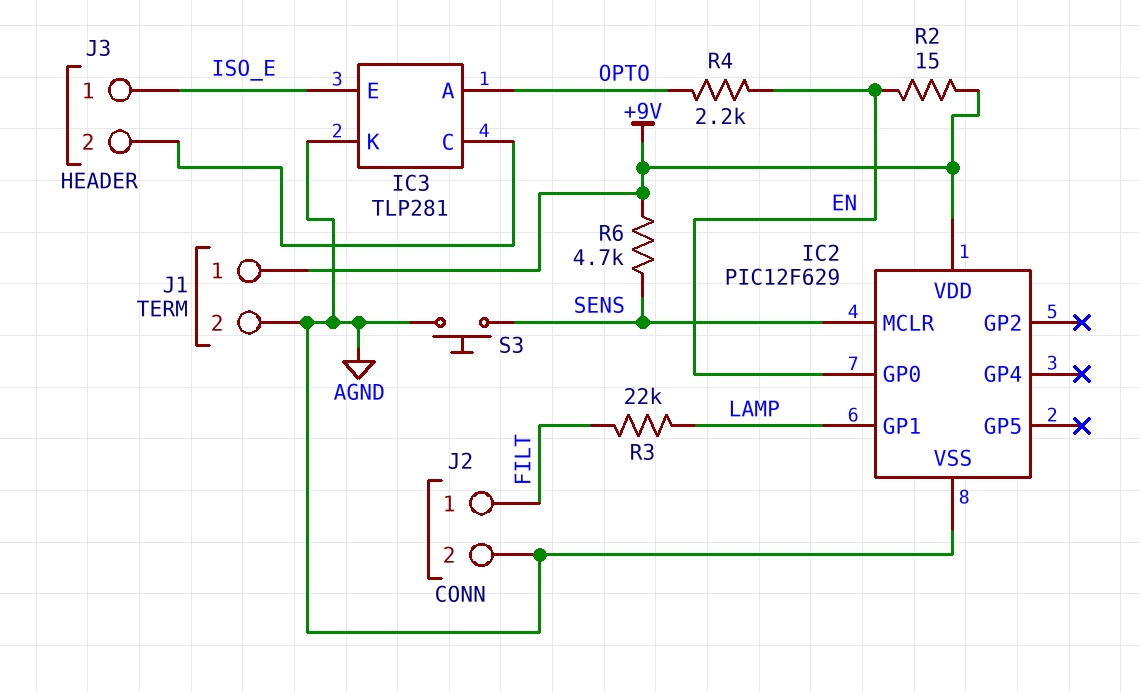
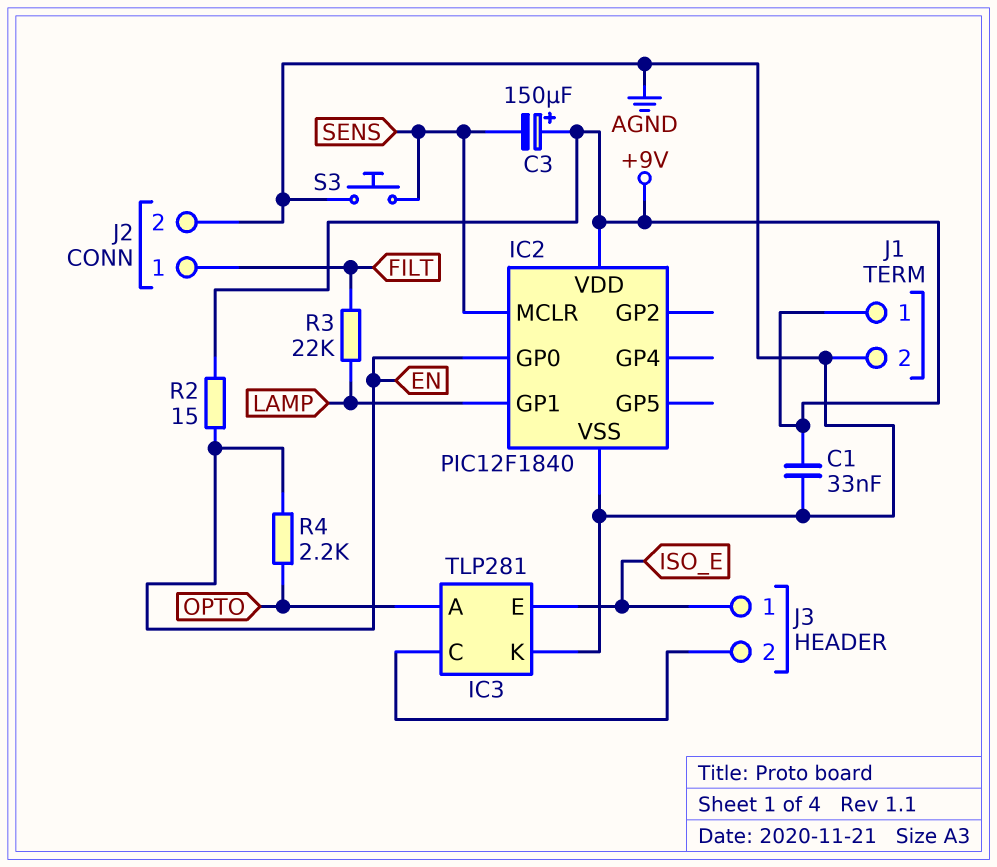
C1: none -> 33nF (+9V, AGND)
C3: none -> 150uF (plus +9V, minus SENS)
IC2: PIC12F629 -> PIC12F1840
R6: 4.7k (+9V, SENS) -> none

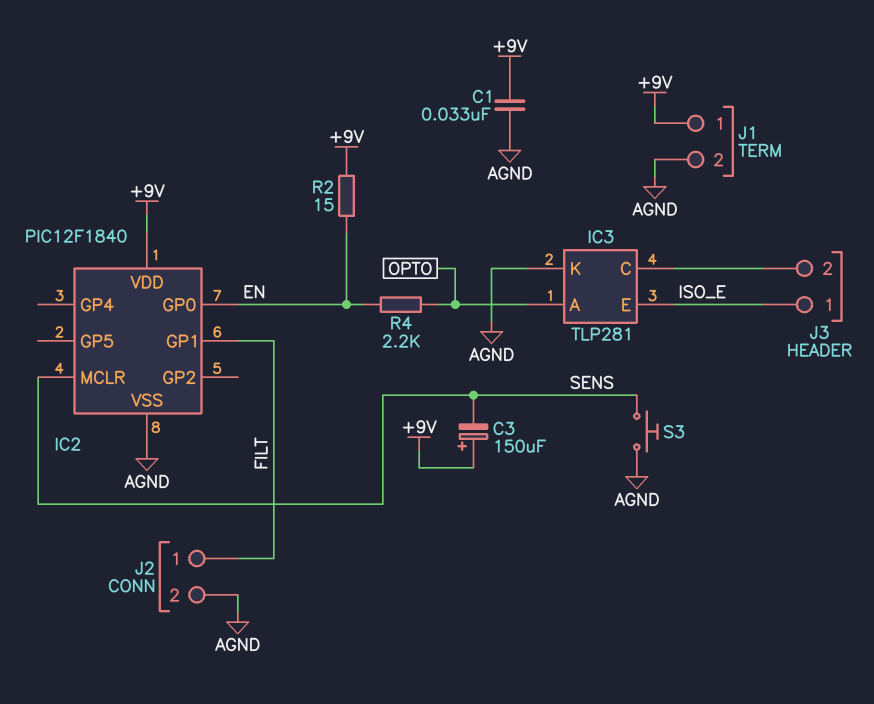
IC2 pin GP1: LAMP -> FILT
R3: 22k (FILT, LAMP) -> none

